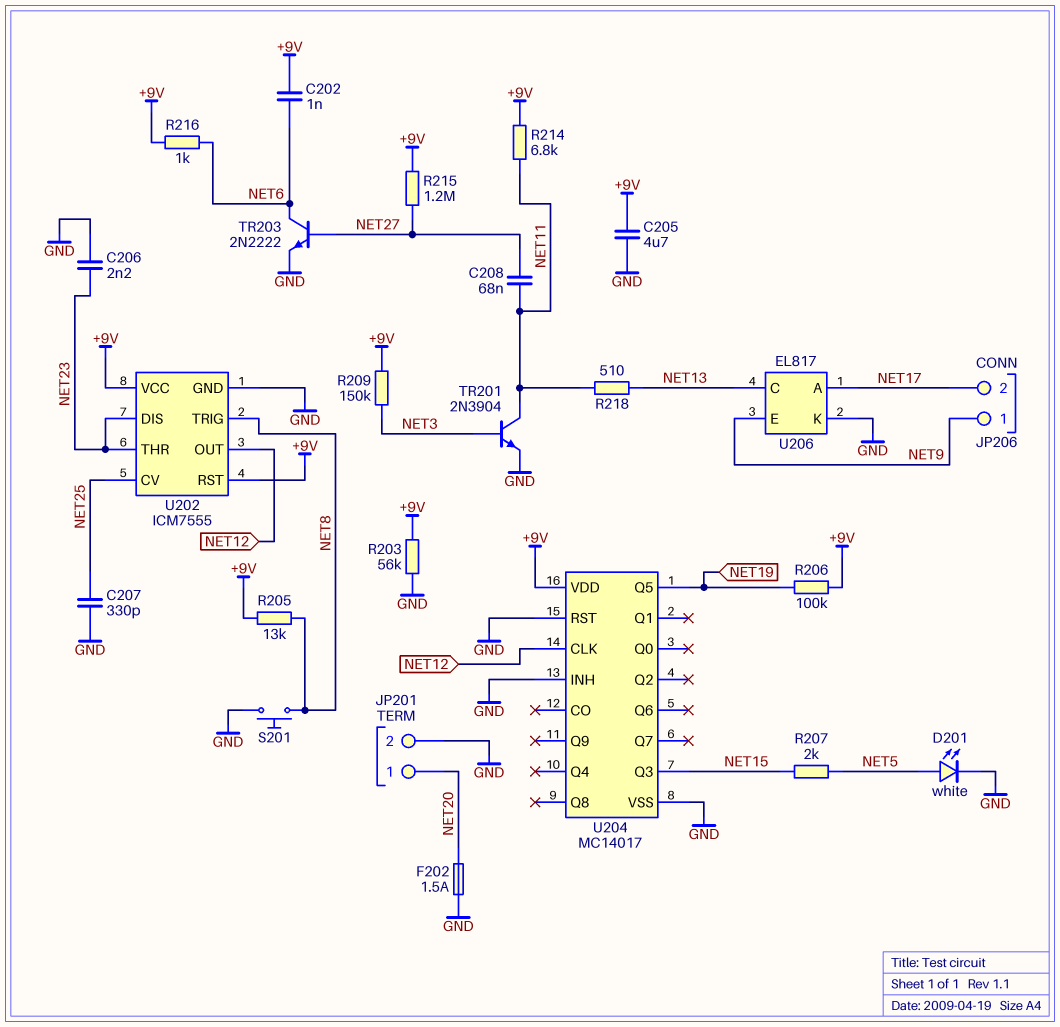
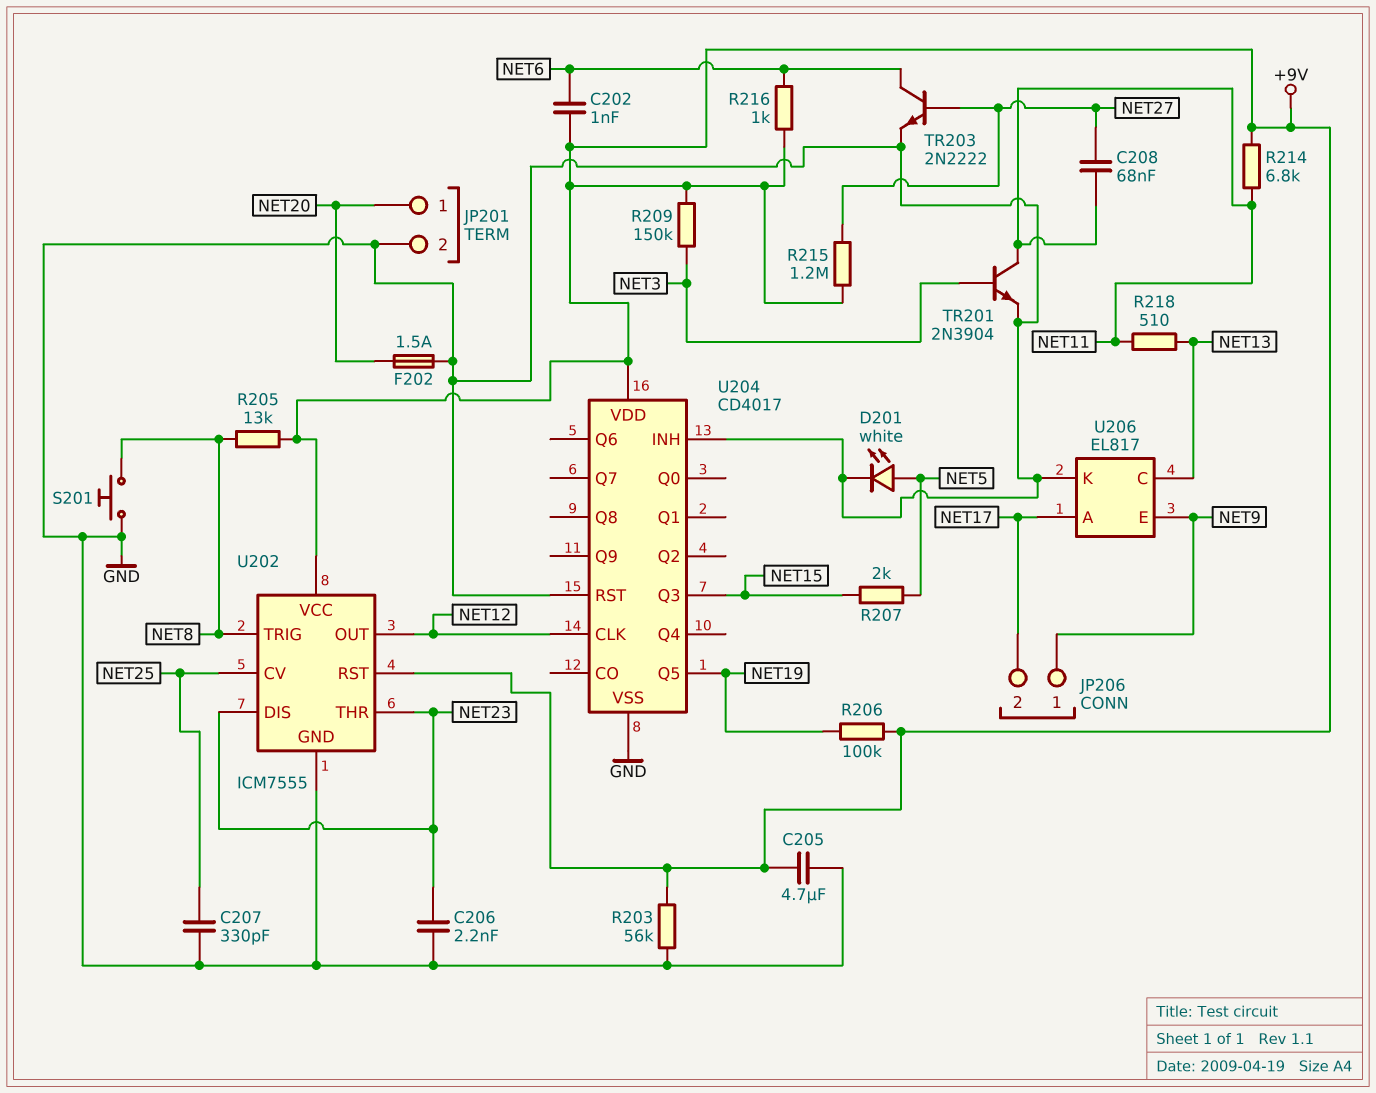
U204: MC14017 -> CD4017

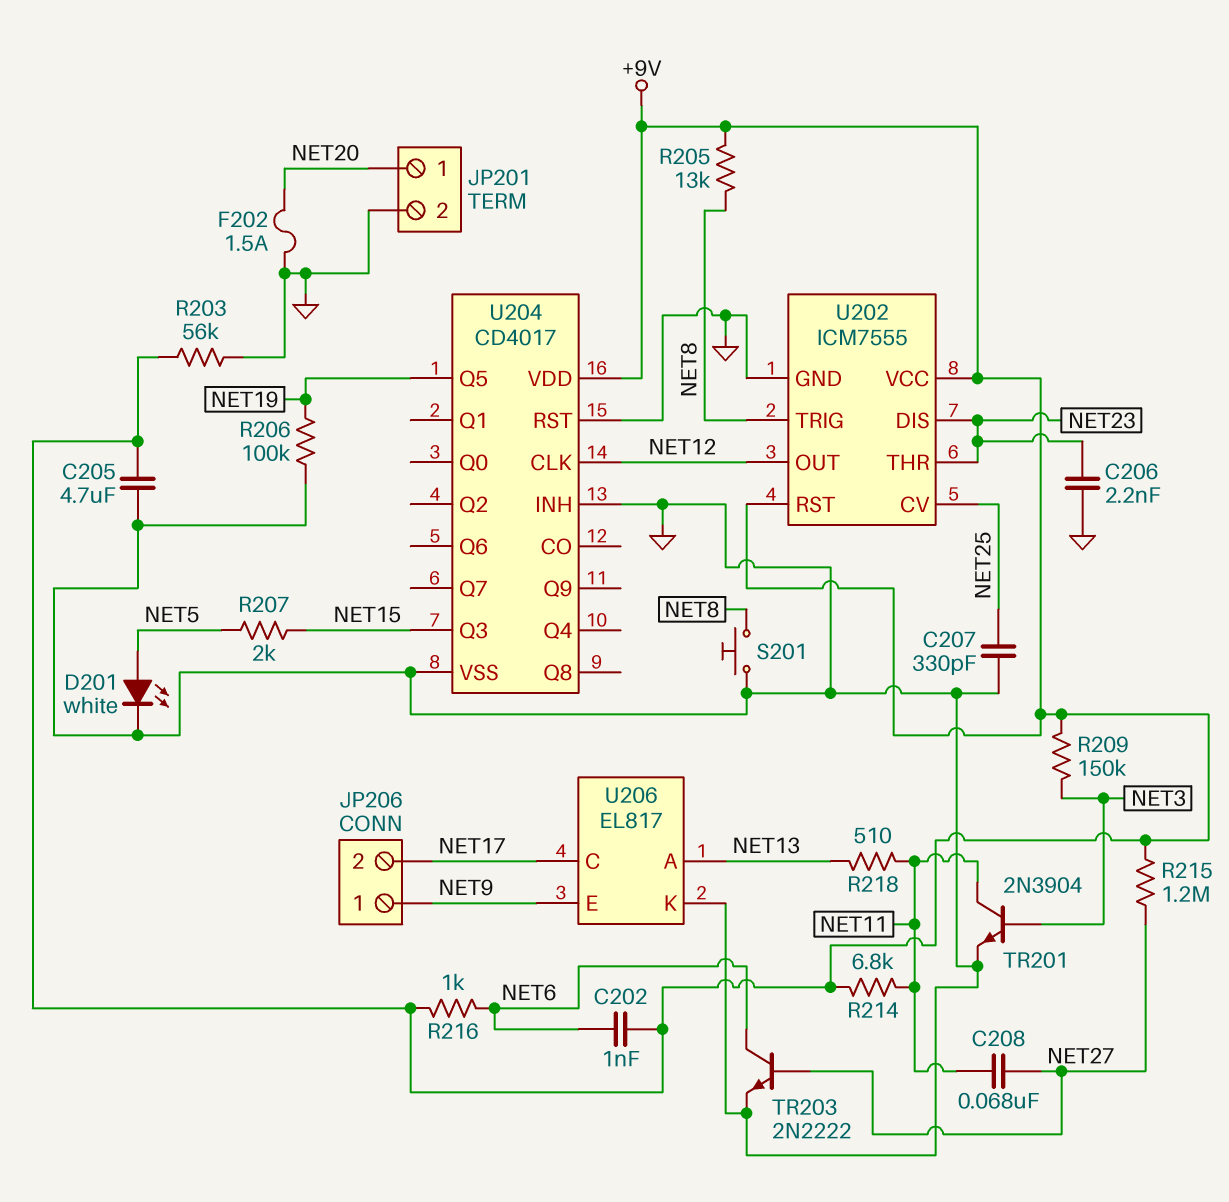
R206: 100k (+9V, NET19) -> 100k (GND, NET19)
U206 pin A: NET17 -> NET13
U206 pin C: NET13 -> NET17

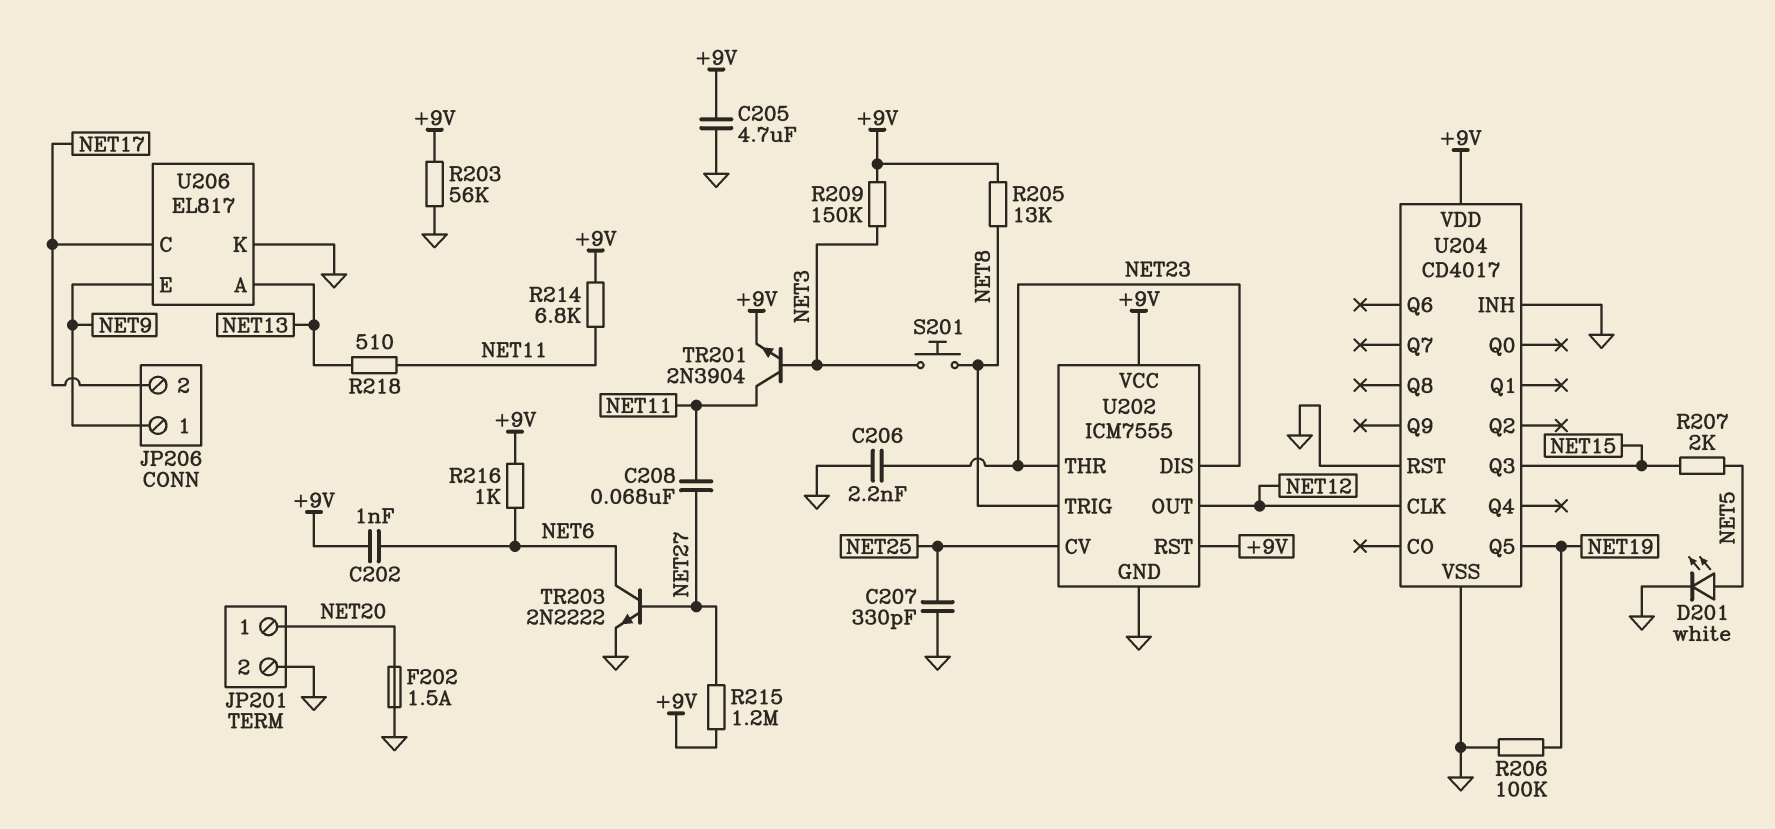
S201: button (GND, NET8) -> button (NET3, NET8)
TR201: NPN 2N3904 (B NET3, C NET11, E GND) -> NPN 2N3904 (B NET3, C NET11, E +9V)

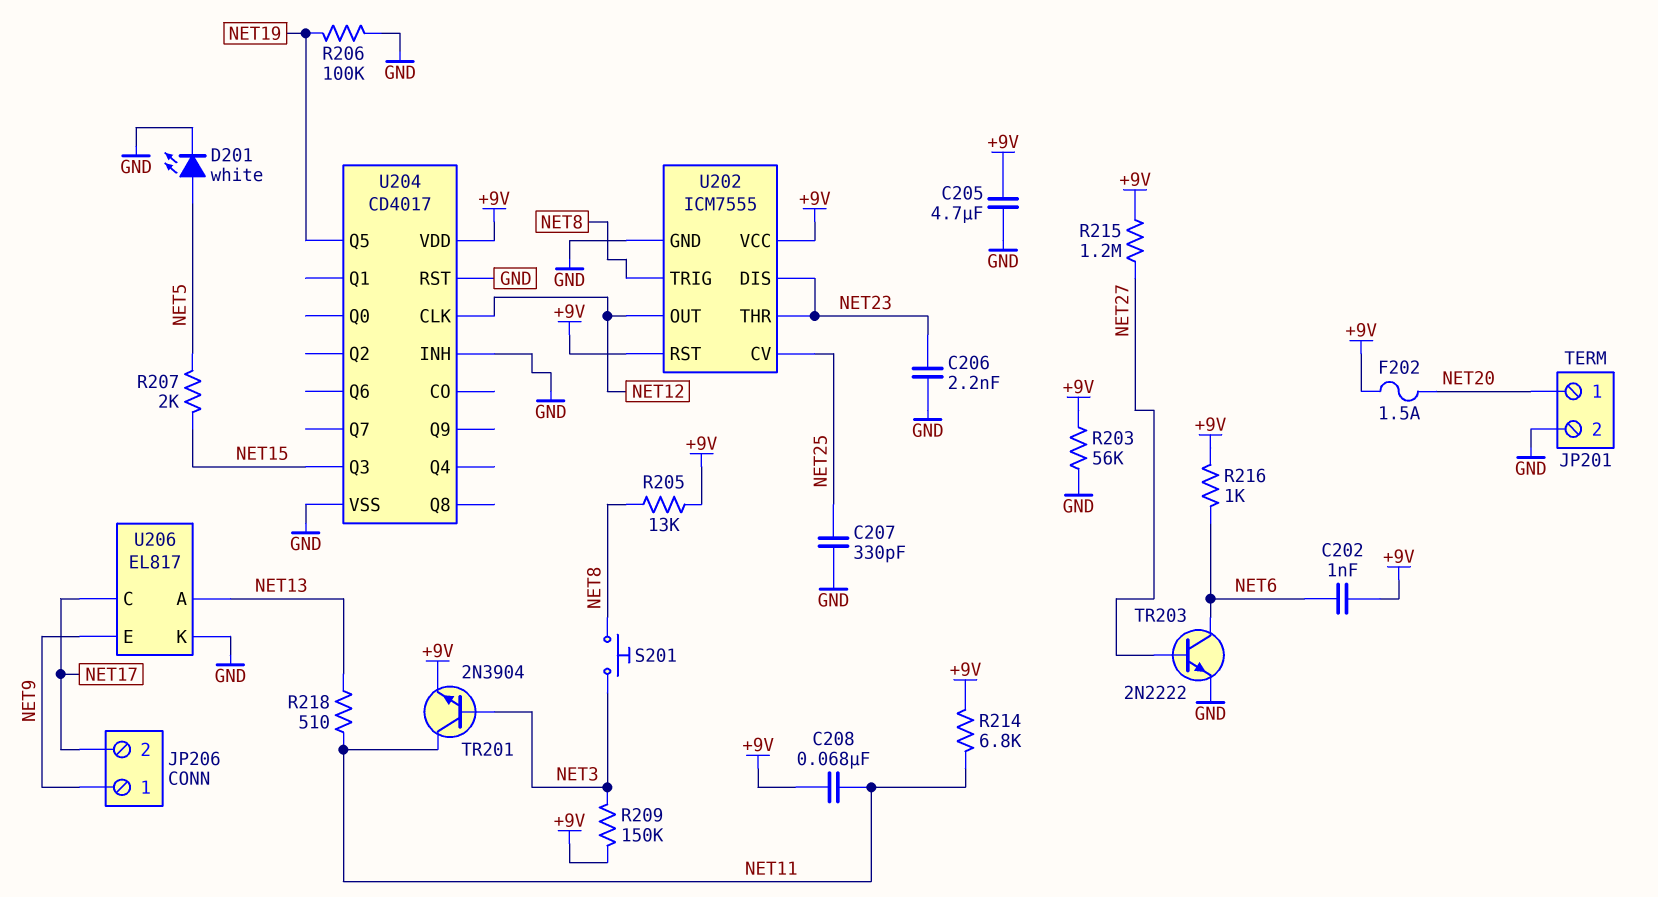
C208: 68nF (NET11, NET27) -> 68nF (+9V, NET11)
F202: 1.5A (GND, NET20) -> 1.5A (+9V, NET20)

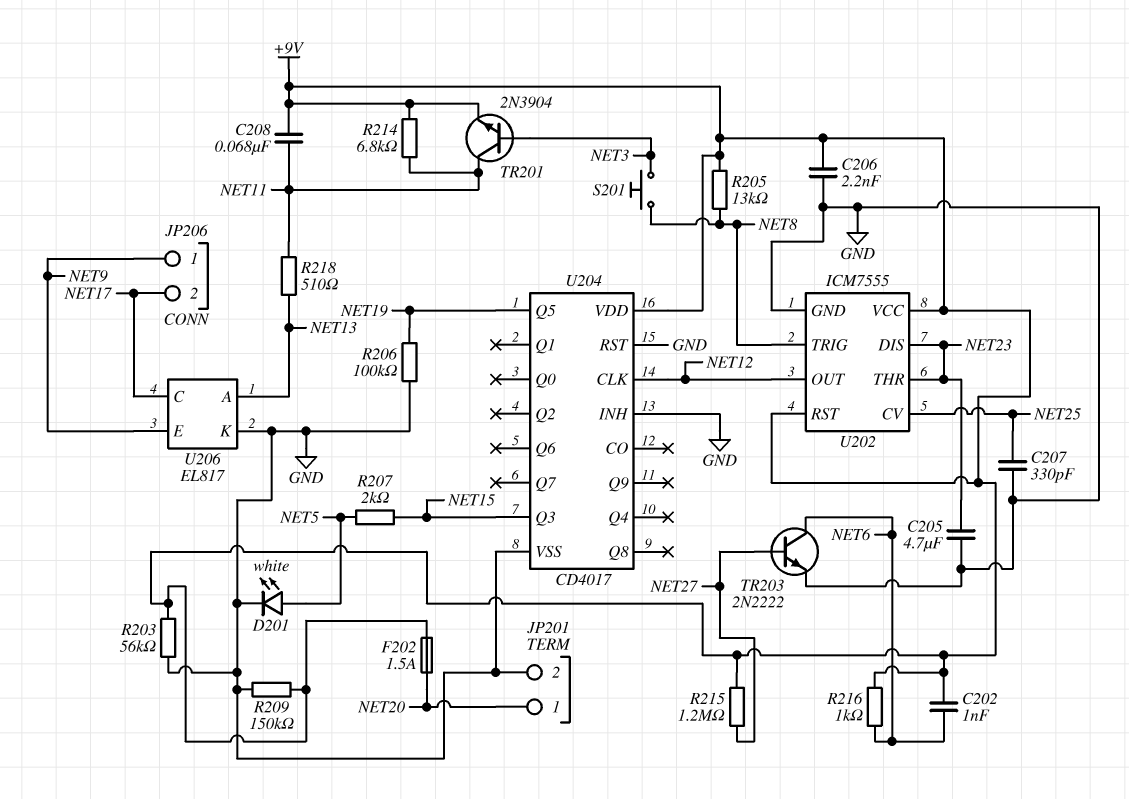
C205: 4.7uF (+9V, GND) -> 4.7uF (GND, NET23)
C206: 2.2nF (GND, NET23) -> 2.2nF (+9V, GND)
R209: 150k (+9V, NET3) -> 150k (+9V, GND)

